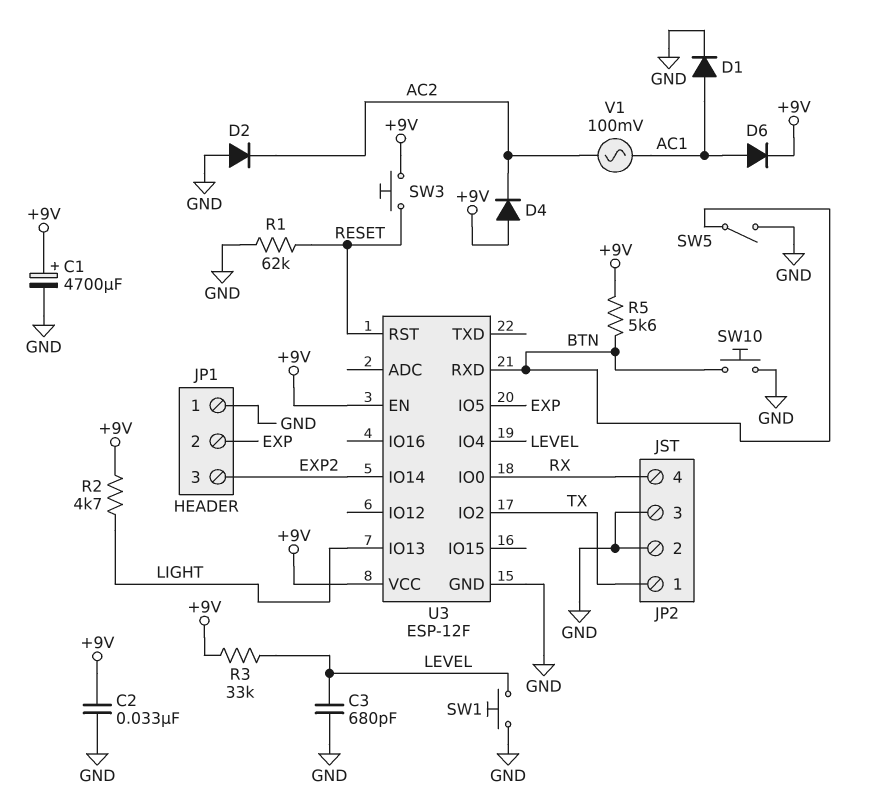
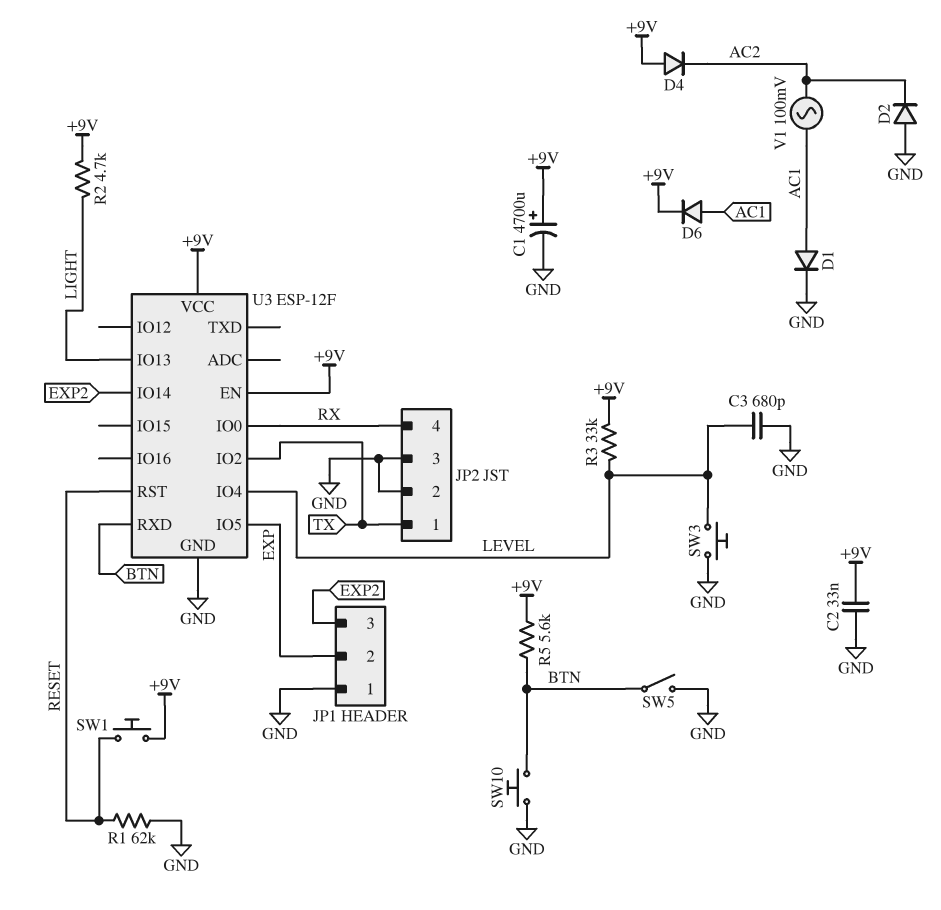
SW1: button (GND, LEVEL) -> button (+9V, RESET)
SW3: button (+9V, RESET) -> button (GND, LEVEL)

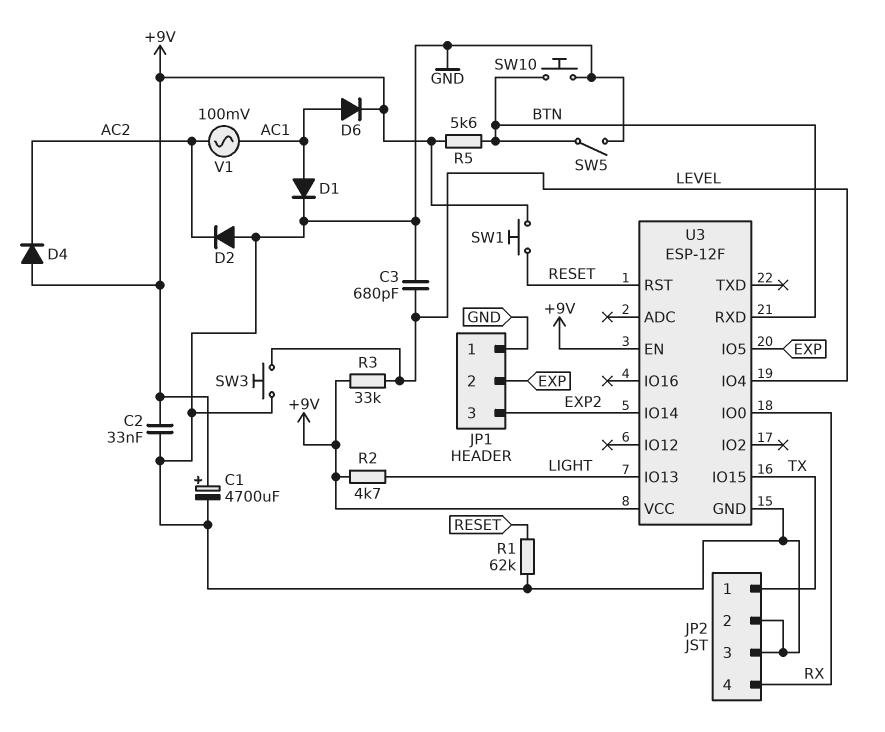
U3 pin IO2: TX -> none
U3 pin IO15: none -> TX

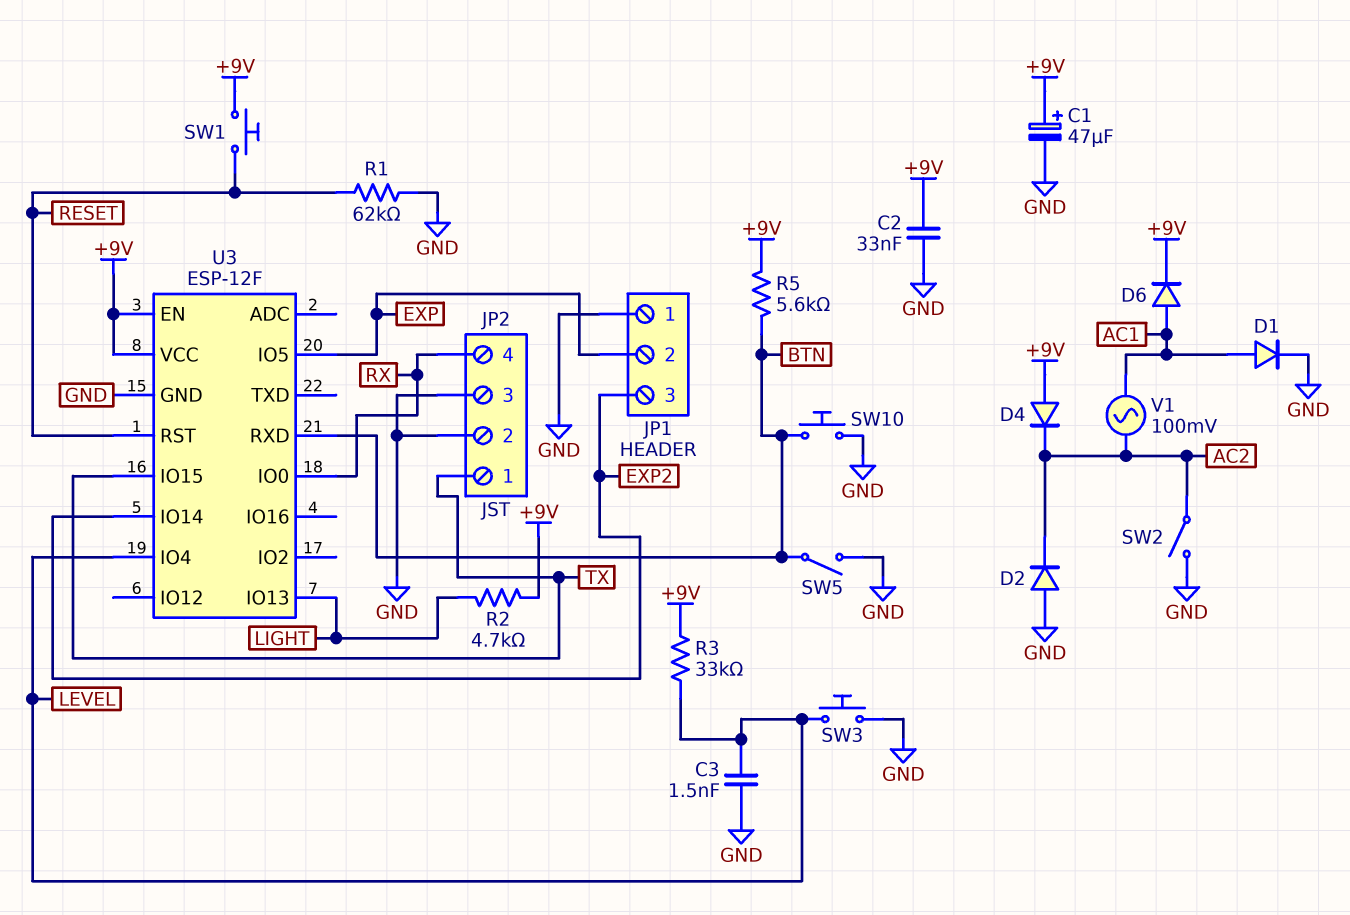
C1: 4700uF (plus +9V, minus GND) -> 47uF (plus +9V, minus GND)
C3: 680pF (GND, LEVEL) -> 1.5nF (GND, LEVEL)
SW2: none -> switch (AC2, GND)

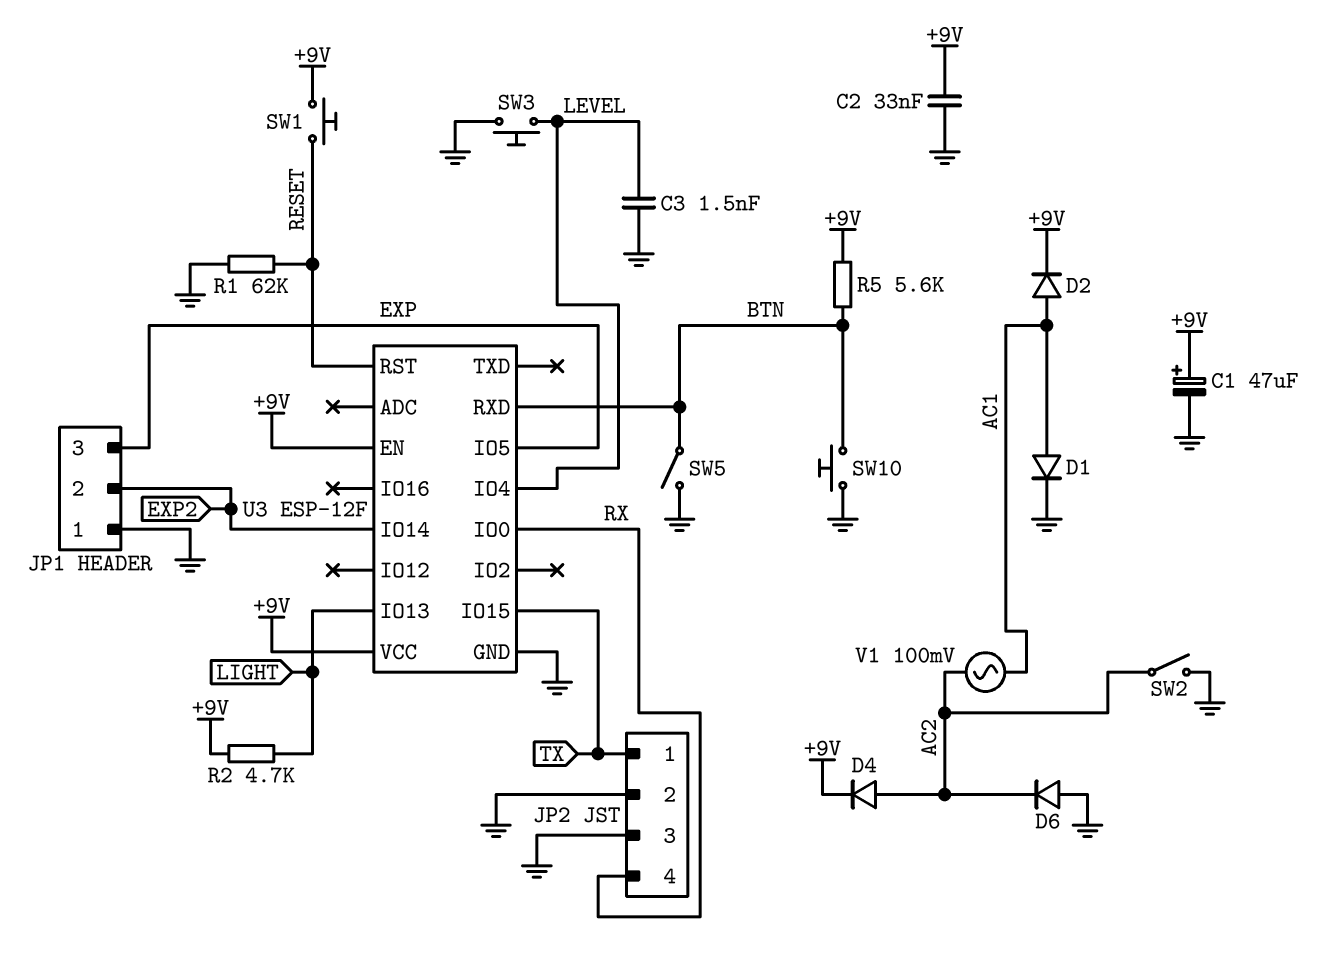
D2: diode (A GND, K AC2) -> diode (A AC1, K +9V)
D4: diode (A +9V, K AC2) -> diode (A AC2, K +9V)
D6: diode (A AC1, K +9V) -> diode (A GND, K AC2)
JP1 pin 2: EXP -> EXP2
JP1 pin 3: EXP2 -> EXP
R3: 33k (+9V, LEVEL) -> none

